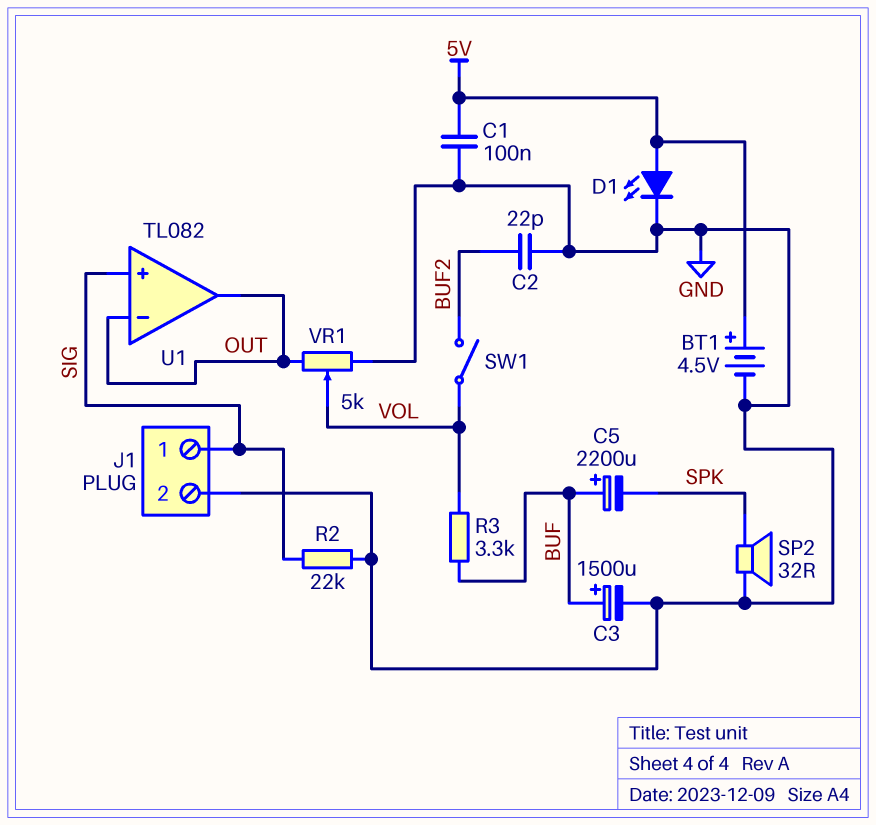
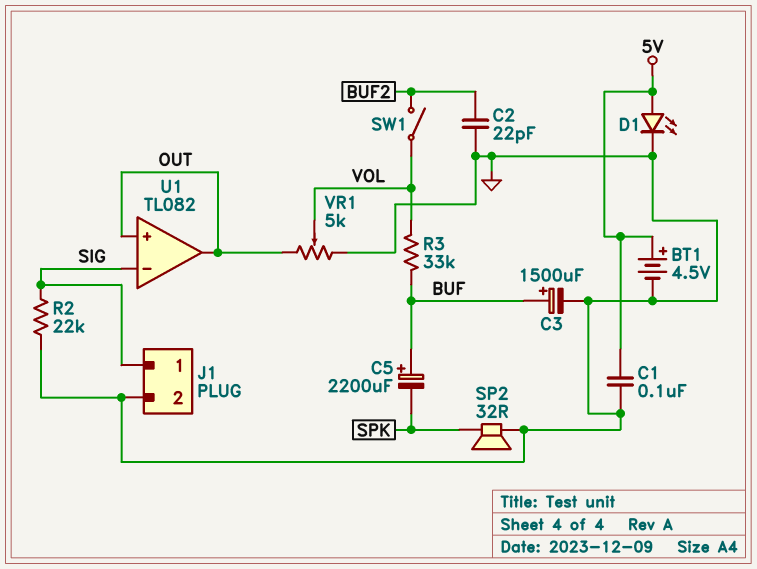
R3: 3.3k (BUF, VOL) -> 33k (BUF, VOL)
U1 pin in+: SIG -> OUT
U1 pin in-: OUT -> SIG

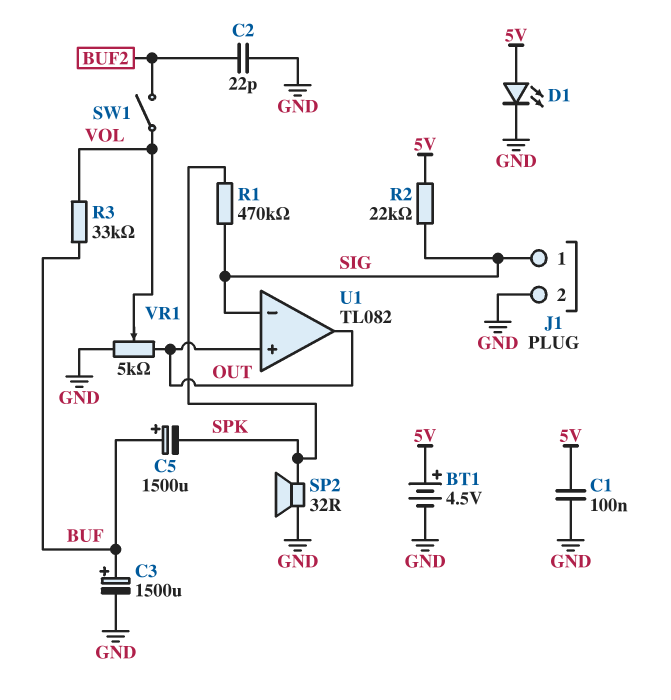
C5: 2200uF (plus BUF, minus SPK) -> 1500uF (plus BUF, minus SPK)
R1: none -> 470k (SIG, SPK)
R2: 22k (GND, SIG) -> 22k (5V, SIG)

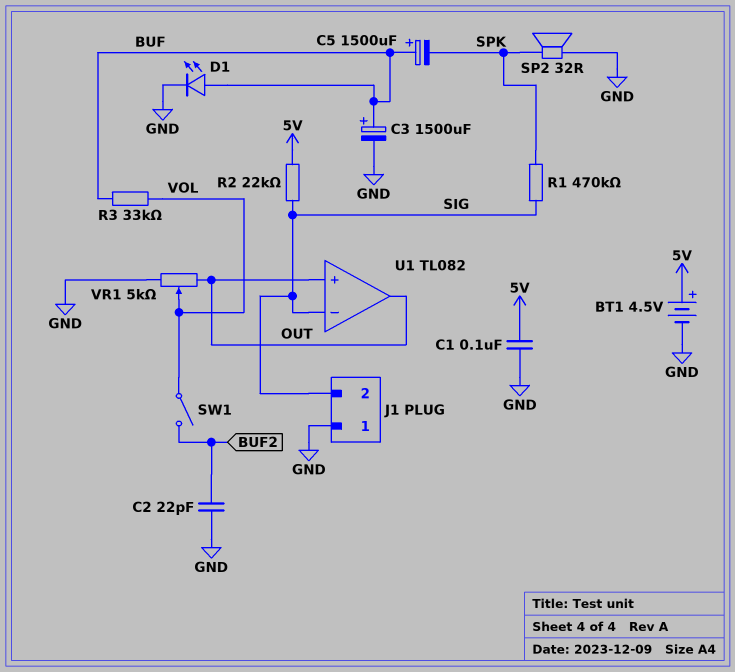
D1: LED (A 5V, K GND) -> LED (A BUF, K GND)
J1 pin 1: SIG -> GND
J1 pin 2: GND -> SIG

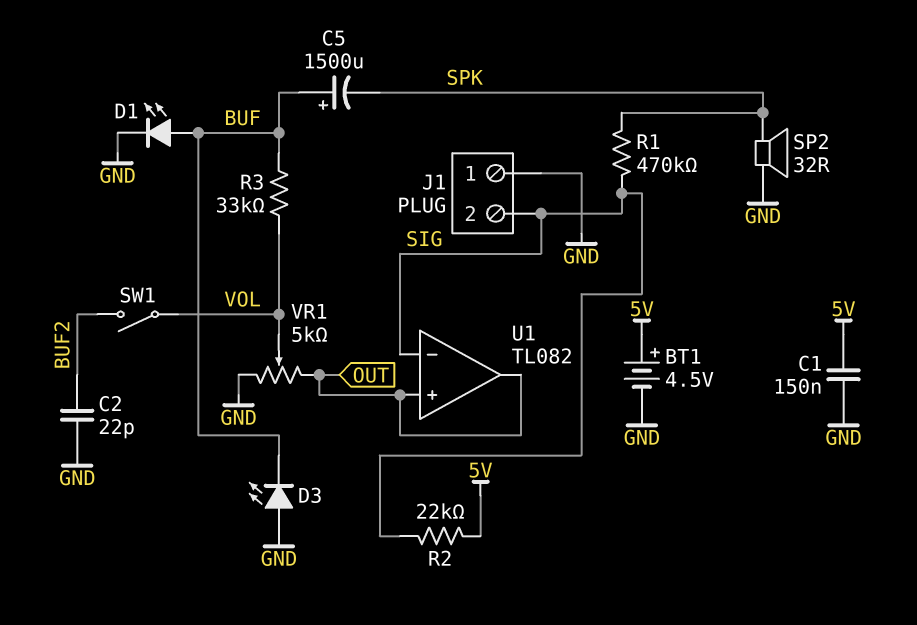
C1: 100nF (5V, GND) -> 150nF (5V, GND)
C3: 1500uF (plus BUF, minus GND) -> none
D3: none -> LED (A GND, K BUF)

